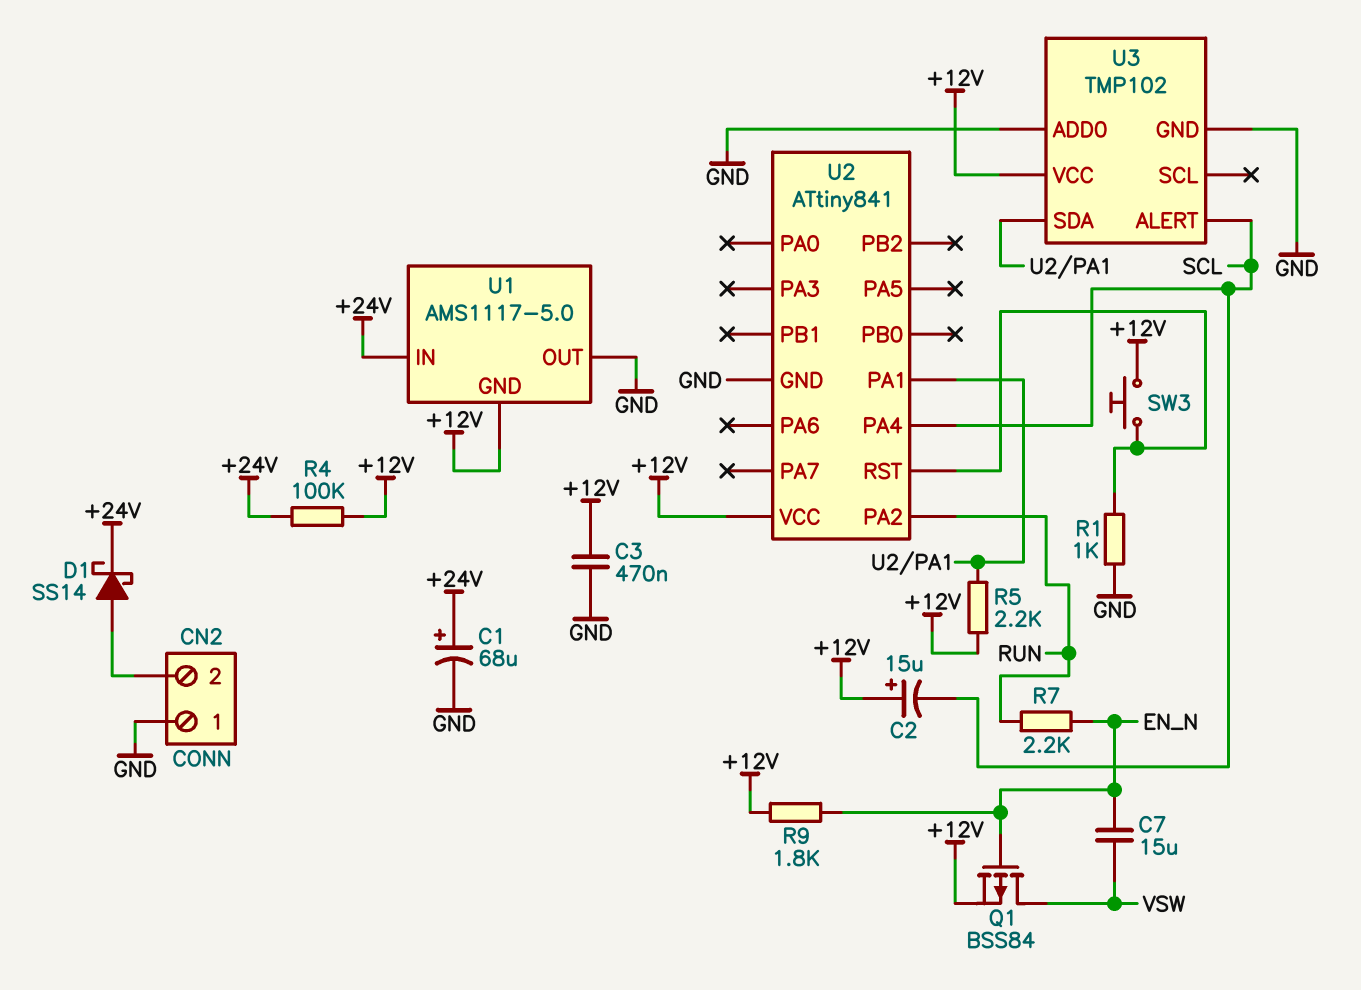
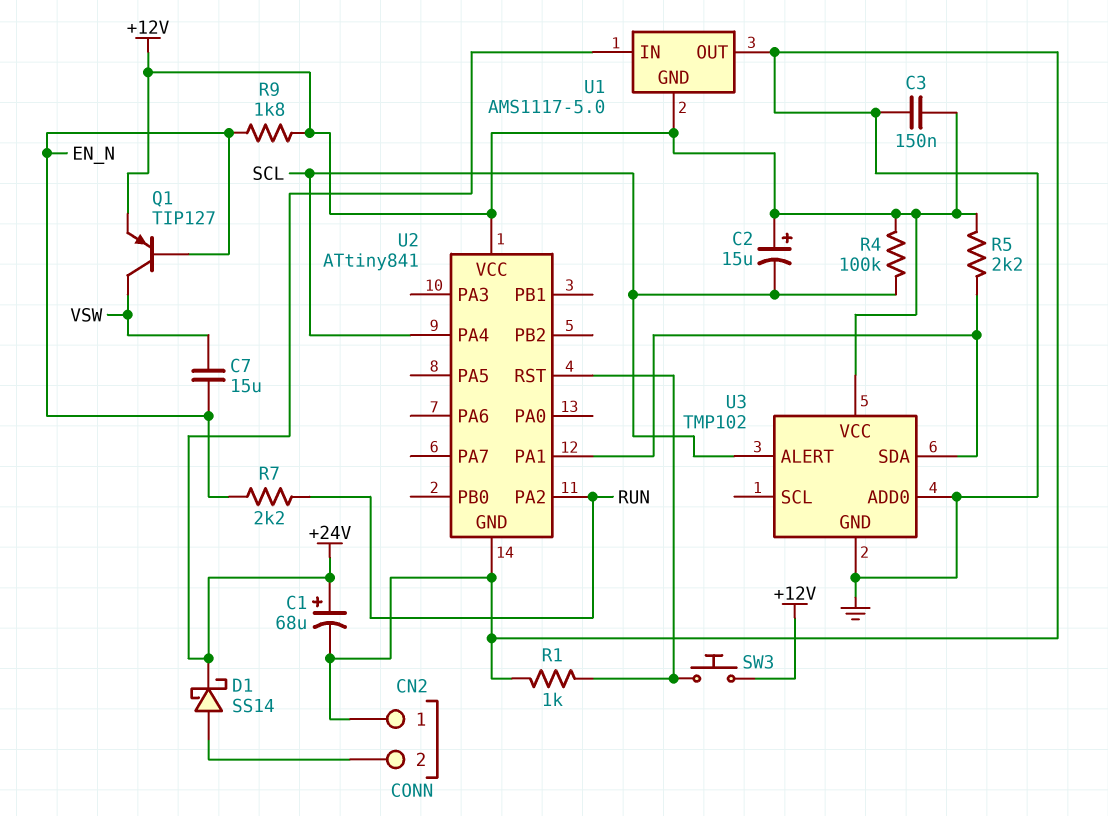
C3: 470nF (+12V, GND) -> 150nF (+12V, GND)
Q1: PMOS BSS84 (G EN_N, D VSW, S +12V) -> PNP TIP127 (B EN_N, C VSW, E +12V)
R4: 100k (+12V, +24V) -> 100k (+12V, SCL)

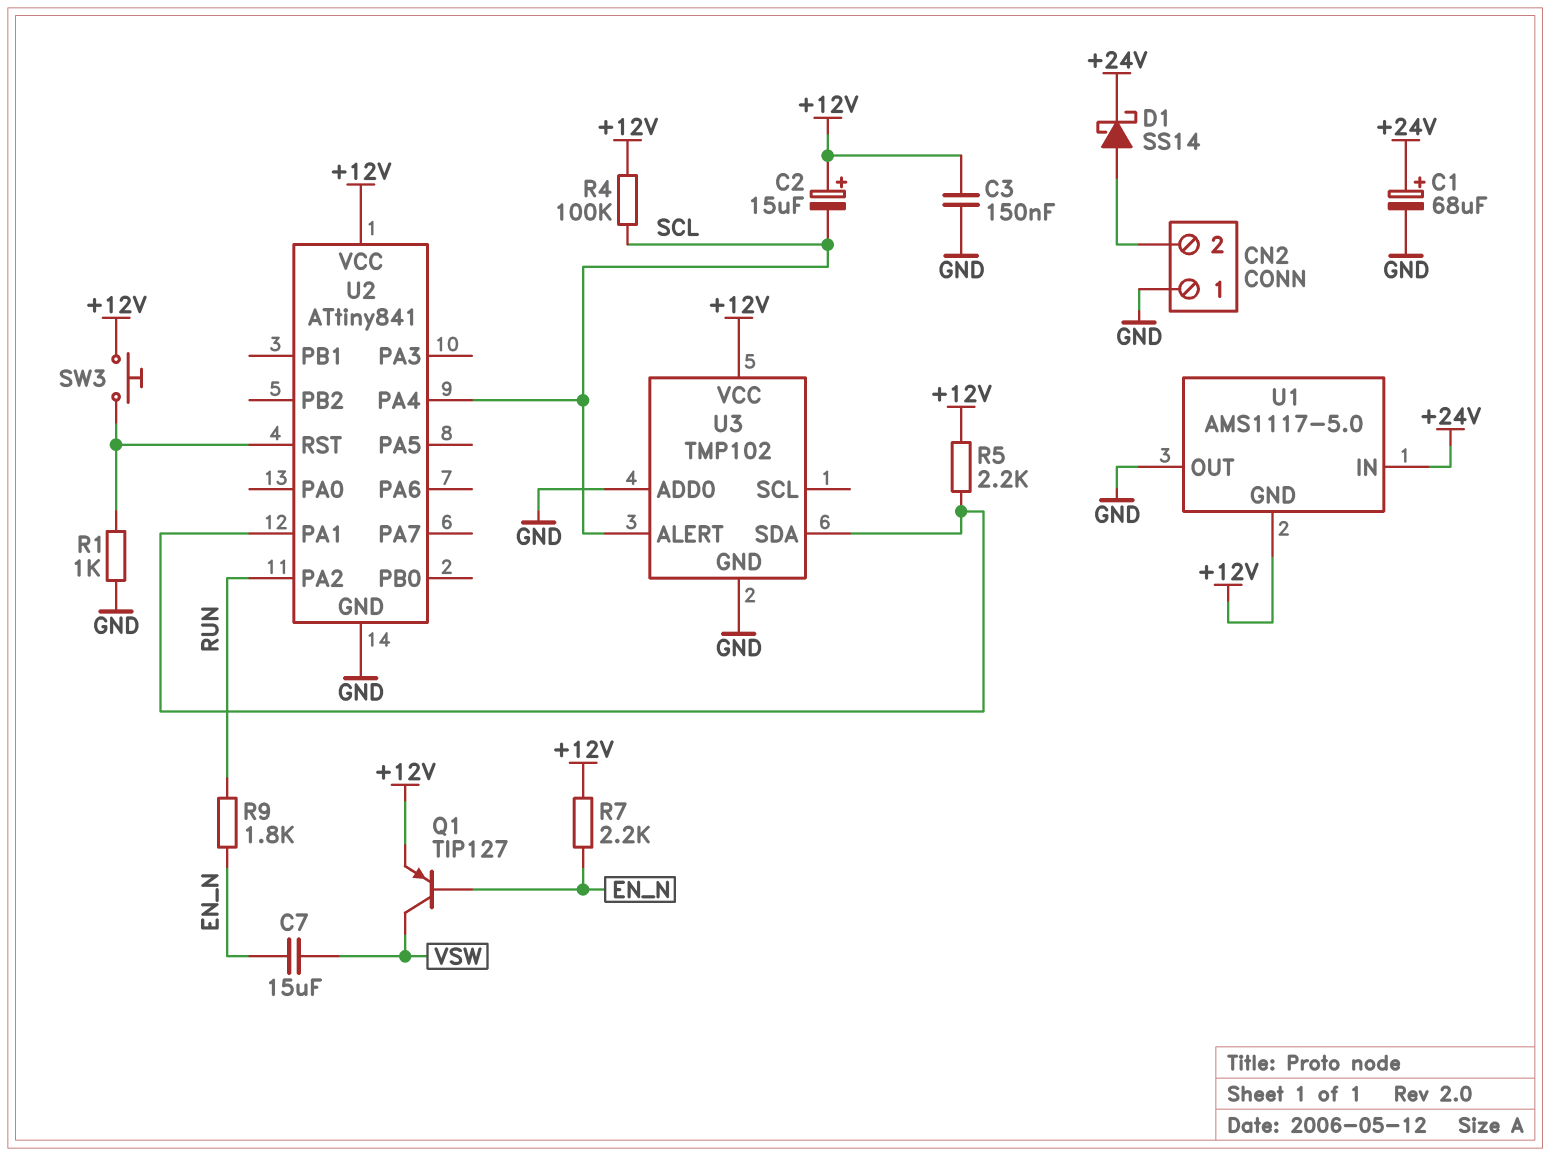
R7: 2.2k (EN_N, RUN) -> 2.2k (+12V, EN_N)
R9: 1.8k (+12V, EN_N) -> 1.8k (EN_N, RUN)

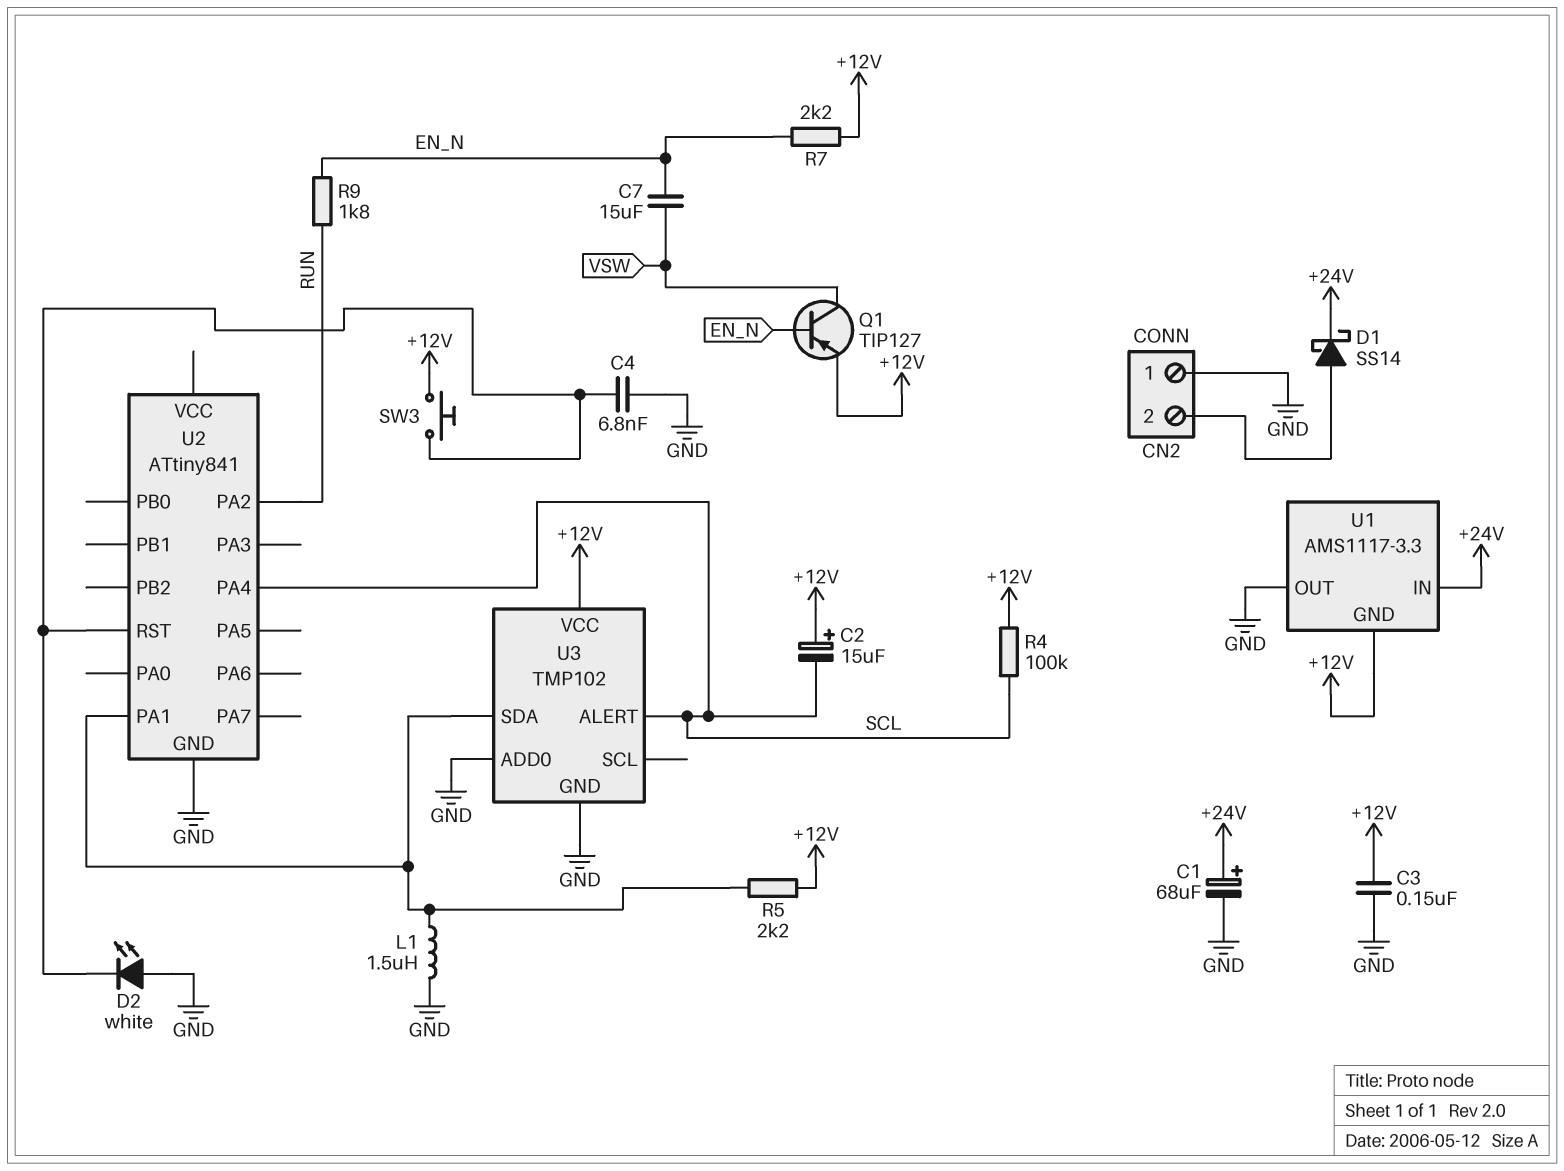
C4: none -> 6.8nF (GND, U2/RST)
D2: none -> LED white (A GND, K U2/RST)
L1: none -> 1.5uH (GND, U2/PA1)
R1: 1k (GND, U2/RST) -> none
U1: AMS1117-5.0 -> AMS1117-3.3
U2 pin VCC: +12V -> none

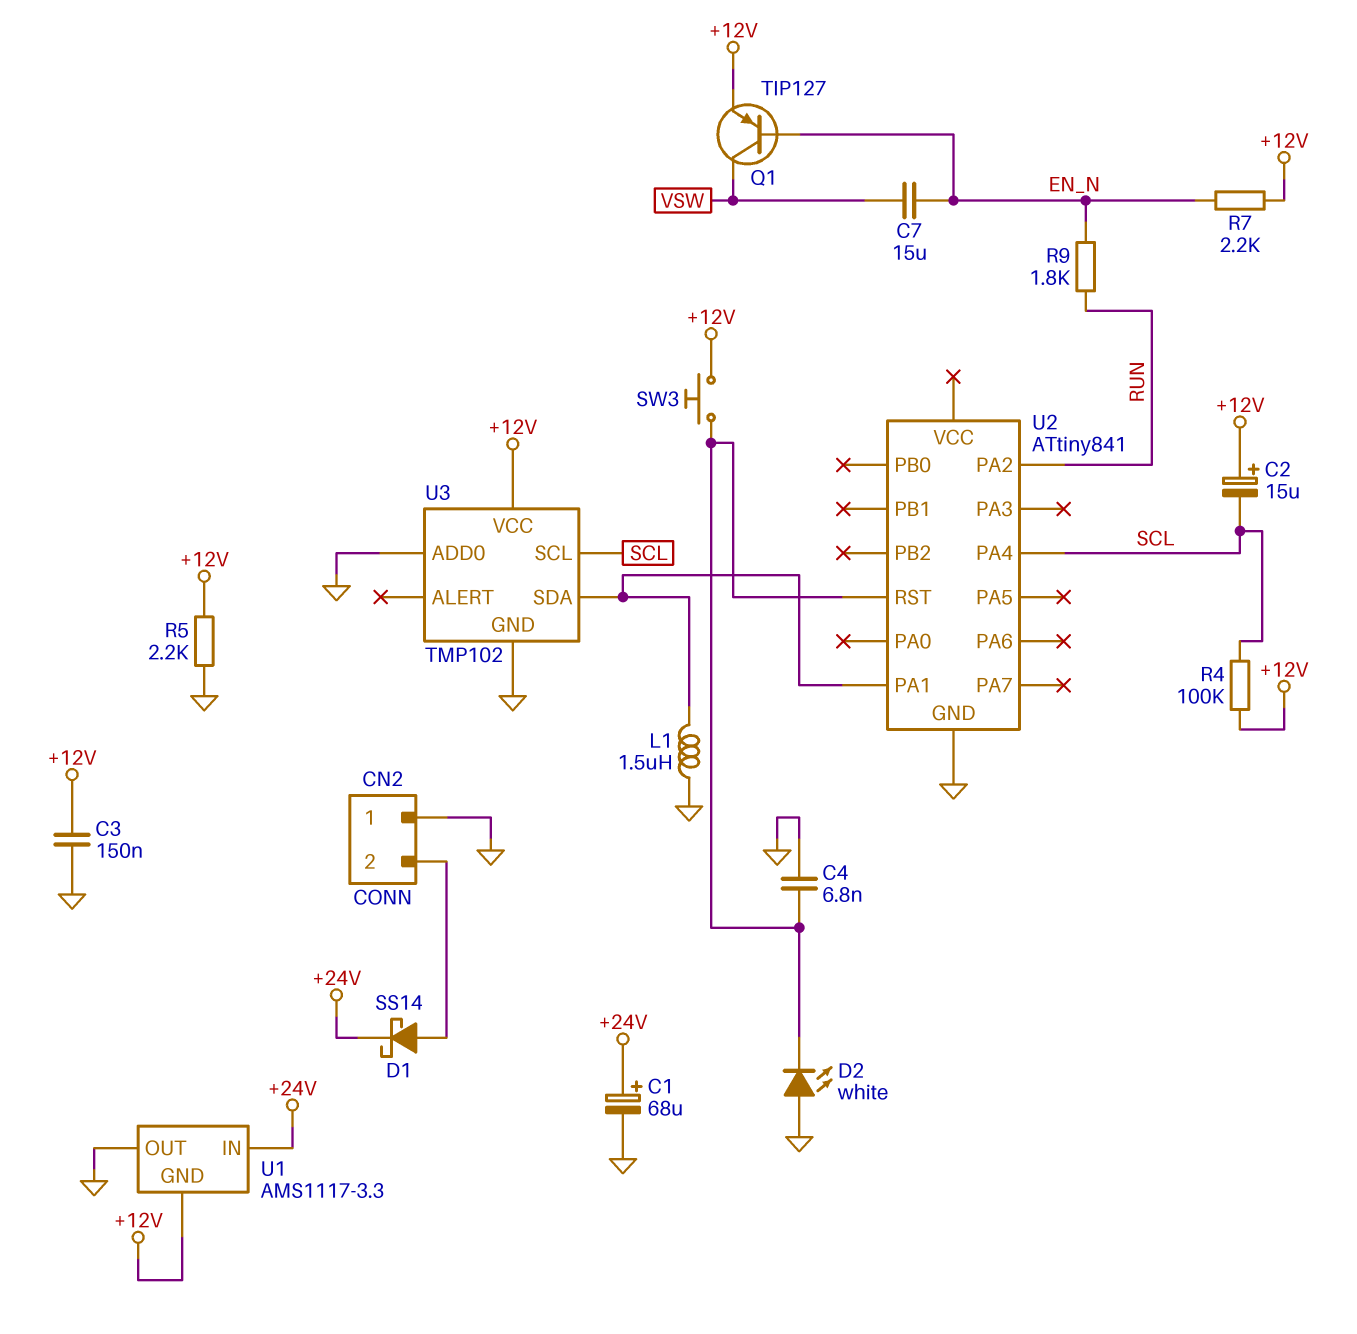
R5: 2.2k (+12V, U2/PA1) -> 2.2k (+12V, GND)
U3 pin ALERT: SCL -> none
U3 pin SCL: none -> SCL

